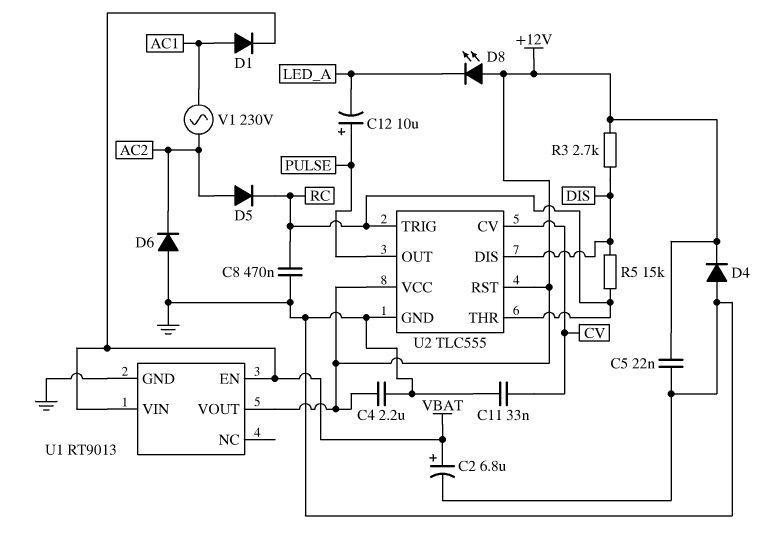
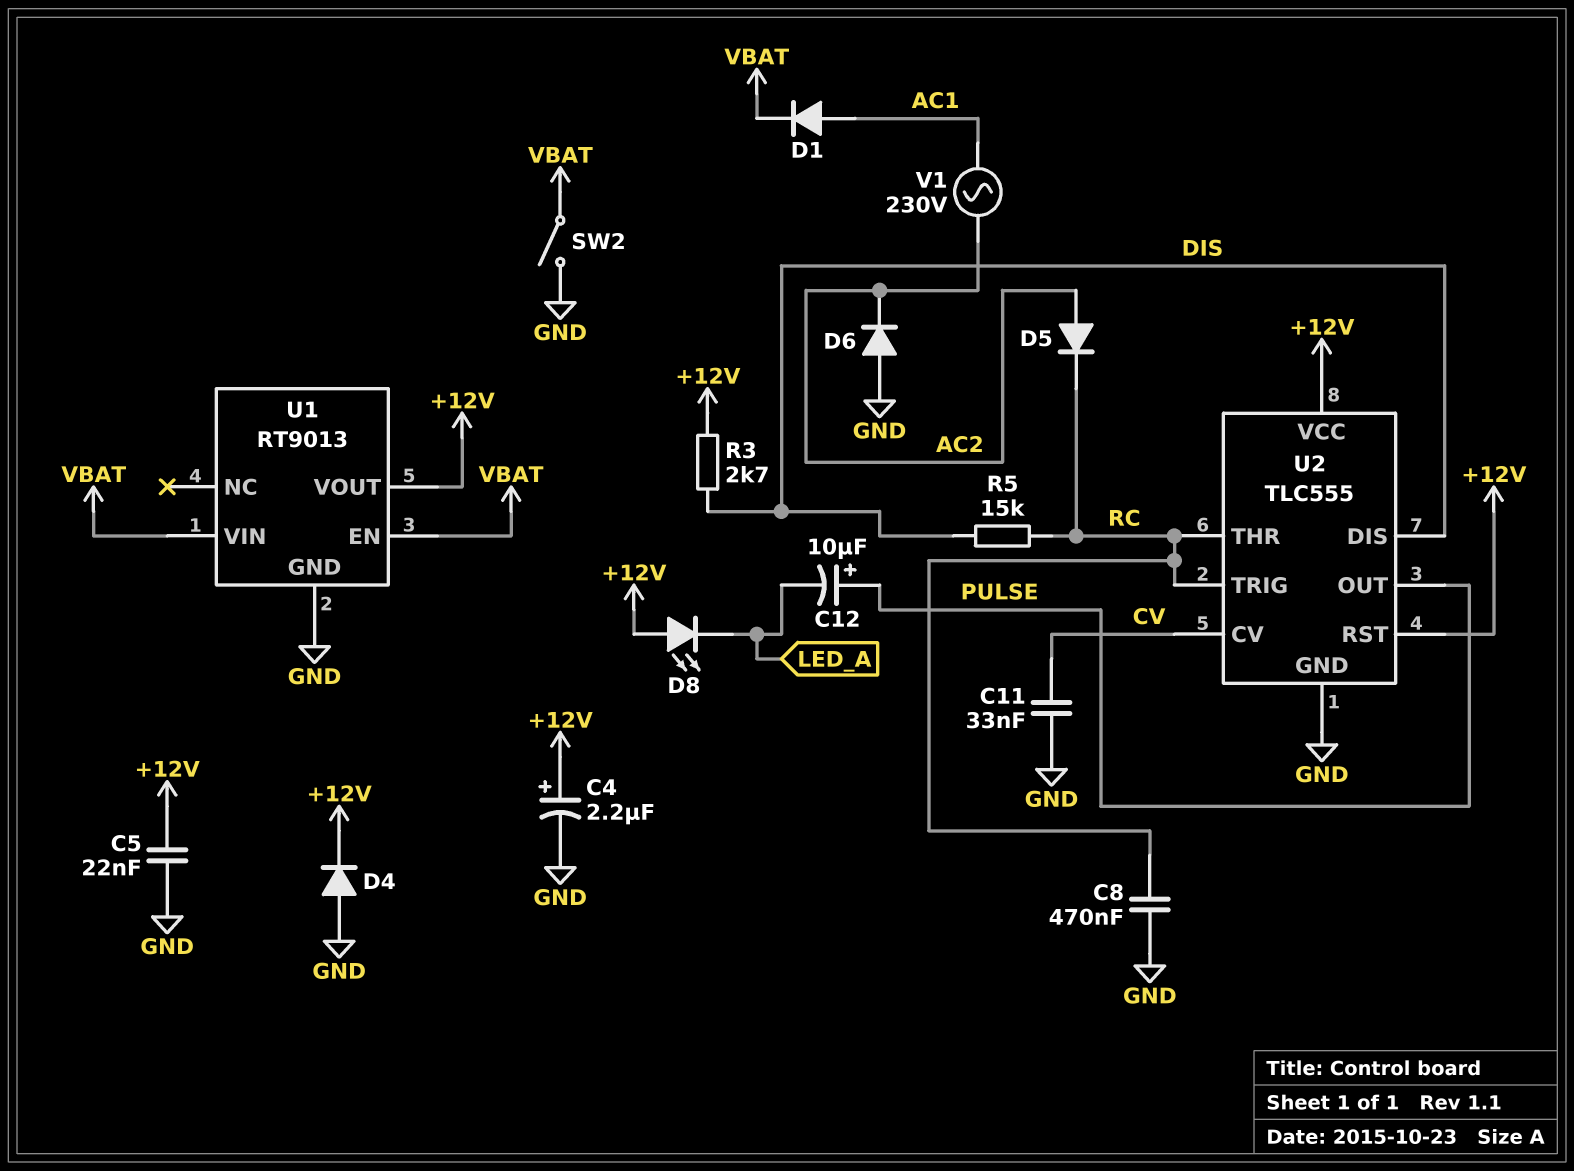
C2: 6.8uF (plus VBAT, minus GND) -> none
C4: 2.2uF (+12V, GND) -> 2.2uF (plus +12V, minus GND)
SW2: none -> switch (GND, VBAT)

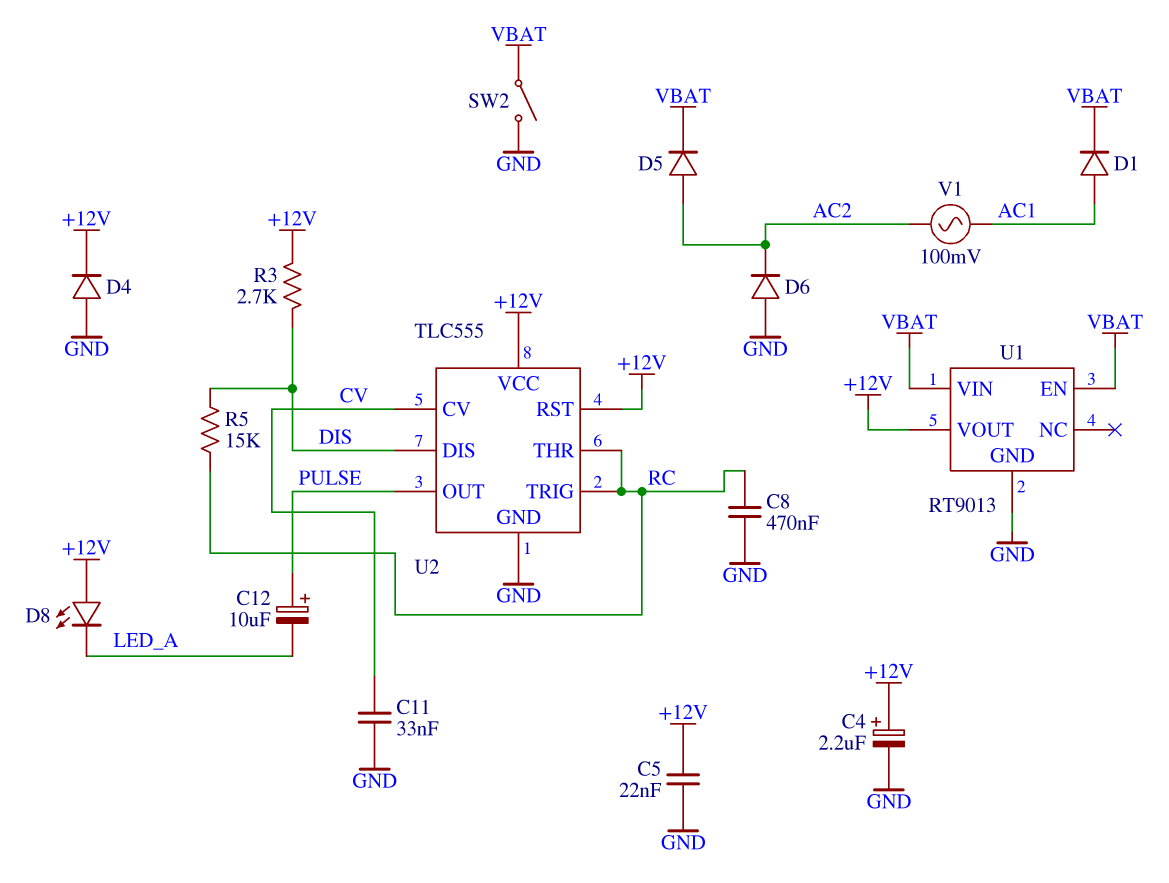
D5: diode (A AC2, K RC) -> diode (A AC2, K VBAT)
V1: AC 230V (AC1, AC2) -> AC 100mV (AC1, AC2)

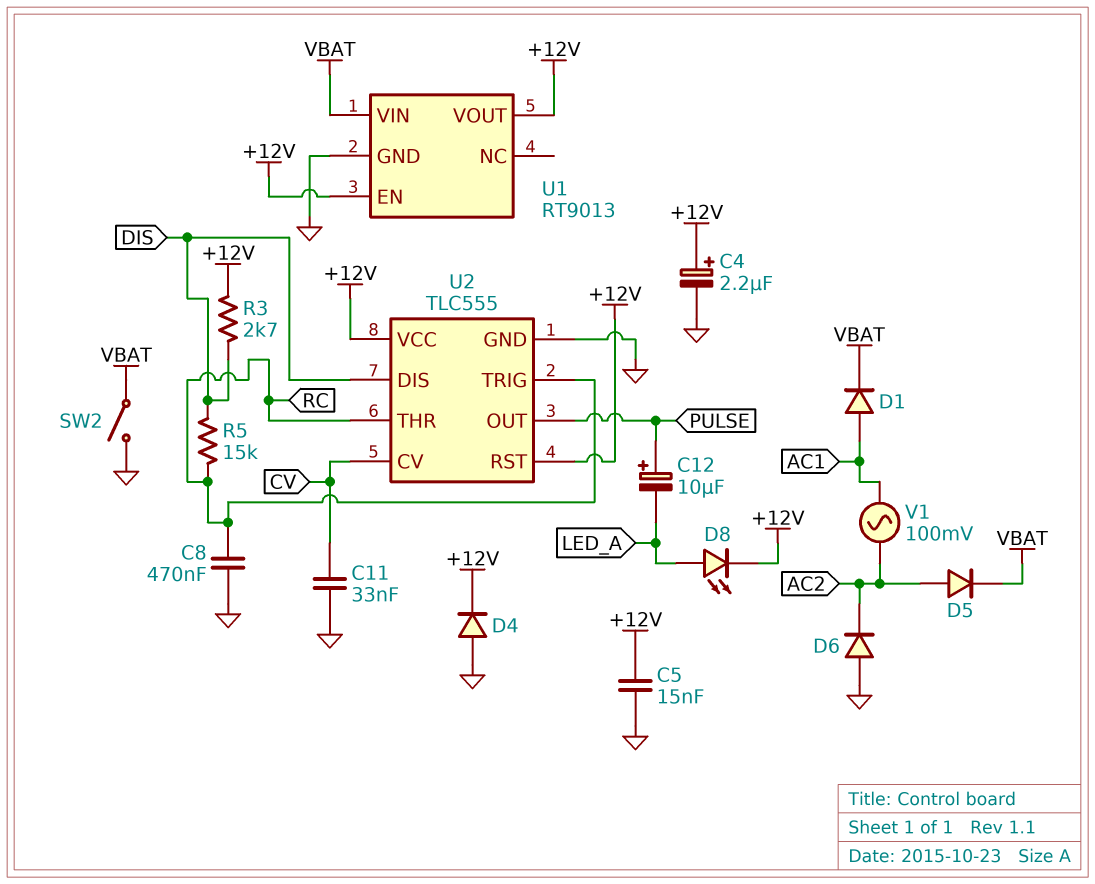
C5: 22nF (+12V, GND) -> 15nF (+12V, GND)
D8: LED (A +12V, K LED_A) -> LED (A LED_A, K +12V)
U1 pin EN: VBAT -> +12V

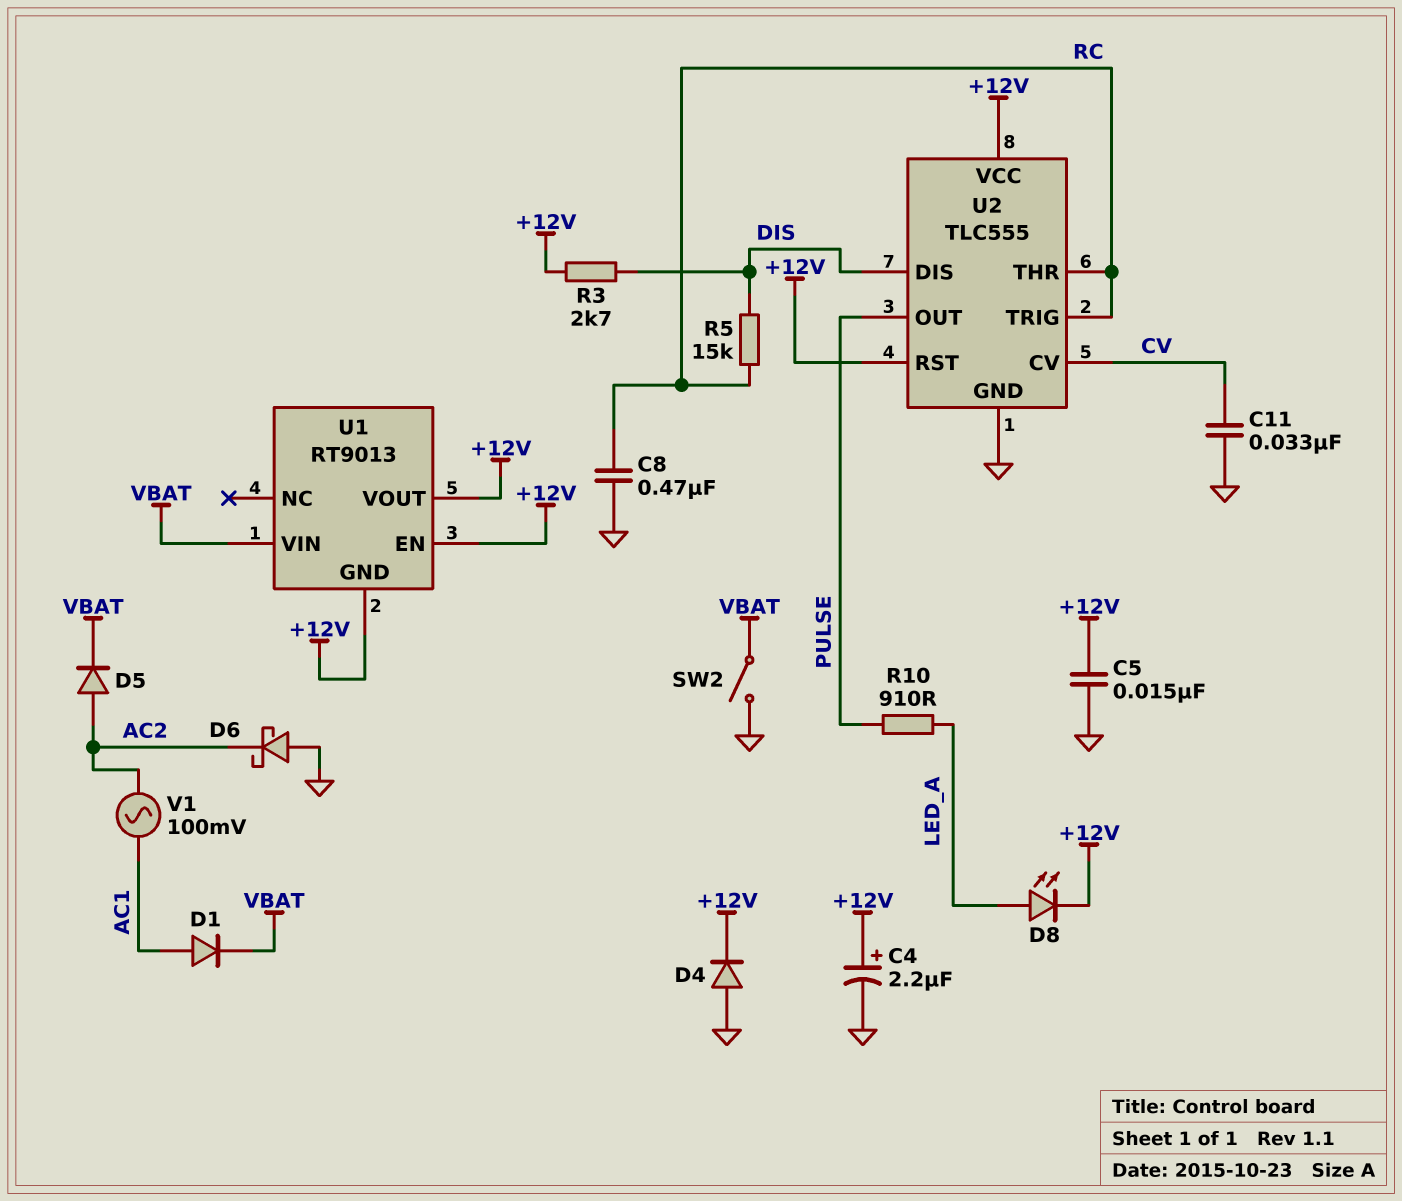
C12: 10uF (plus PULSE, minus LED_A) -> none
D6: diode (A GND, K AC2) -> schottky (A GND, K AC2)
R10: none -> 910 (LED_A, PULSE)
U1 pin GND: GND -> +12V

